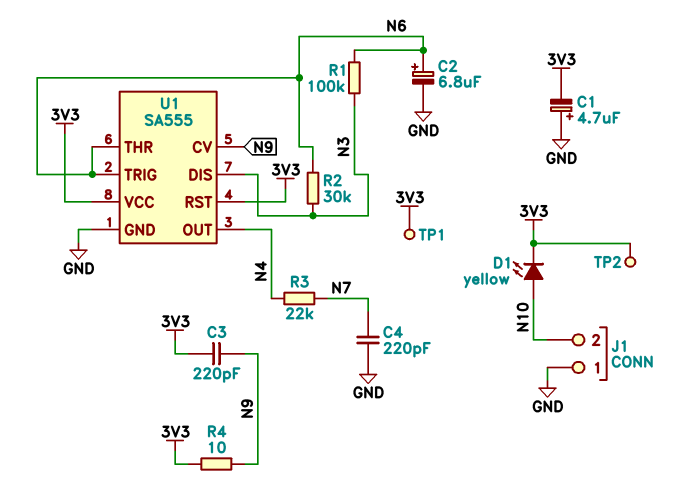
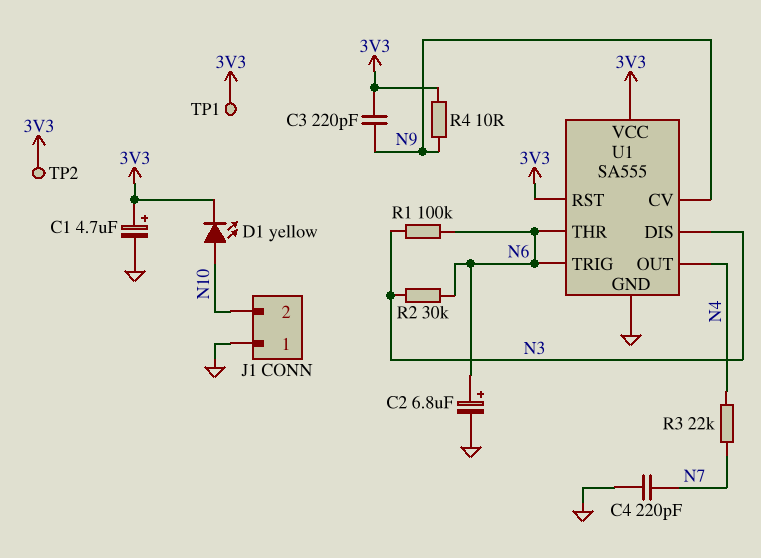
C1: 4.7uF (plus GND, minus 3V3) -> 4.7uF (plus 3V3, minus GND)

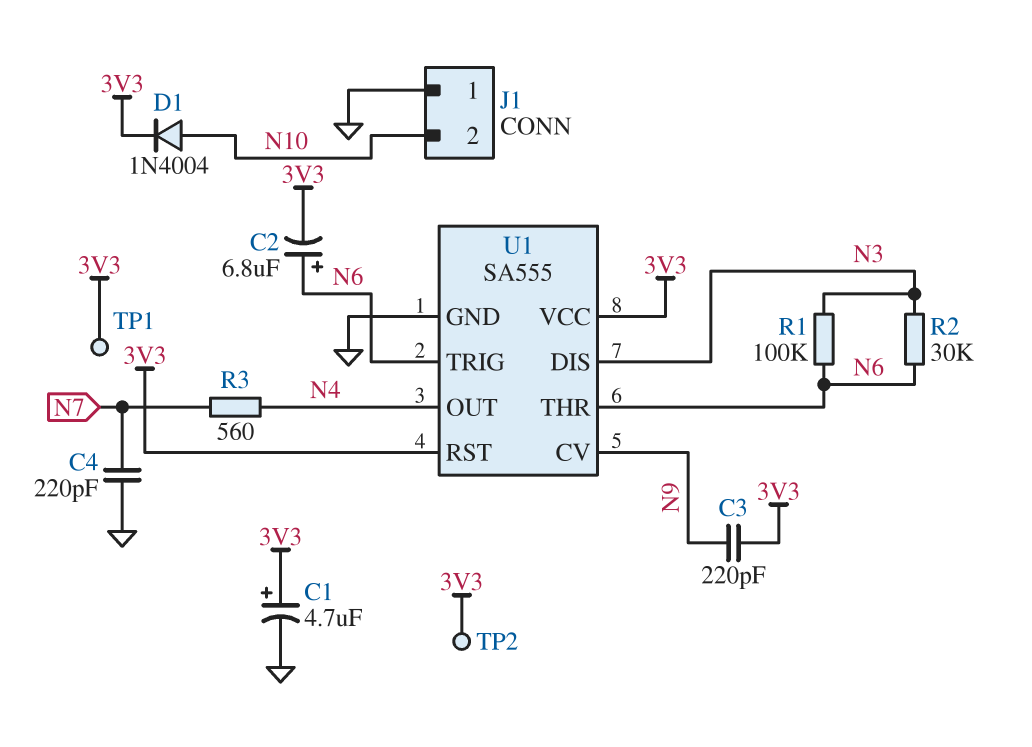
C2: 6.8uF (plus N6, minus GND) -> 6.8uF (plus N6, minus 3V3)
D1: LED yellow (A N10, K 3V3) -> diode 1N4004 (A N10, K 3V3)
R3: 22k (N4, N7) -> 560 (N4, N7)
R4: 10 (3V3, N9) -> none

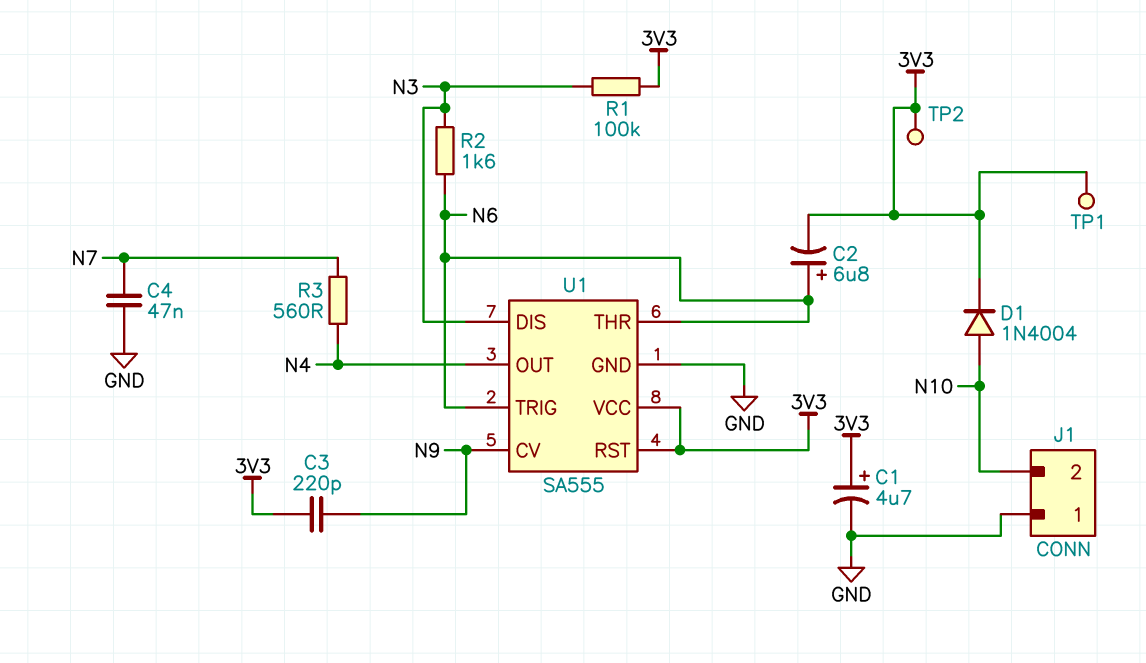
C4: 220pF (GND, N7) -> 47nF (GND, N7)
R1: 100k (N3, N6) -> 100k (3V3, N3)
R2: 30k (N3, N6) -> 1.6k (N3, N6)

